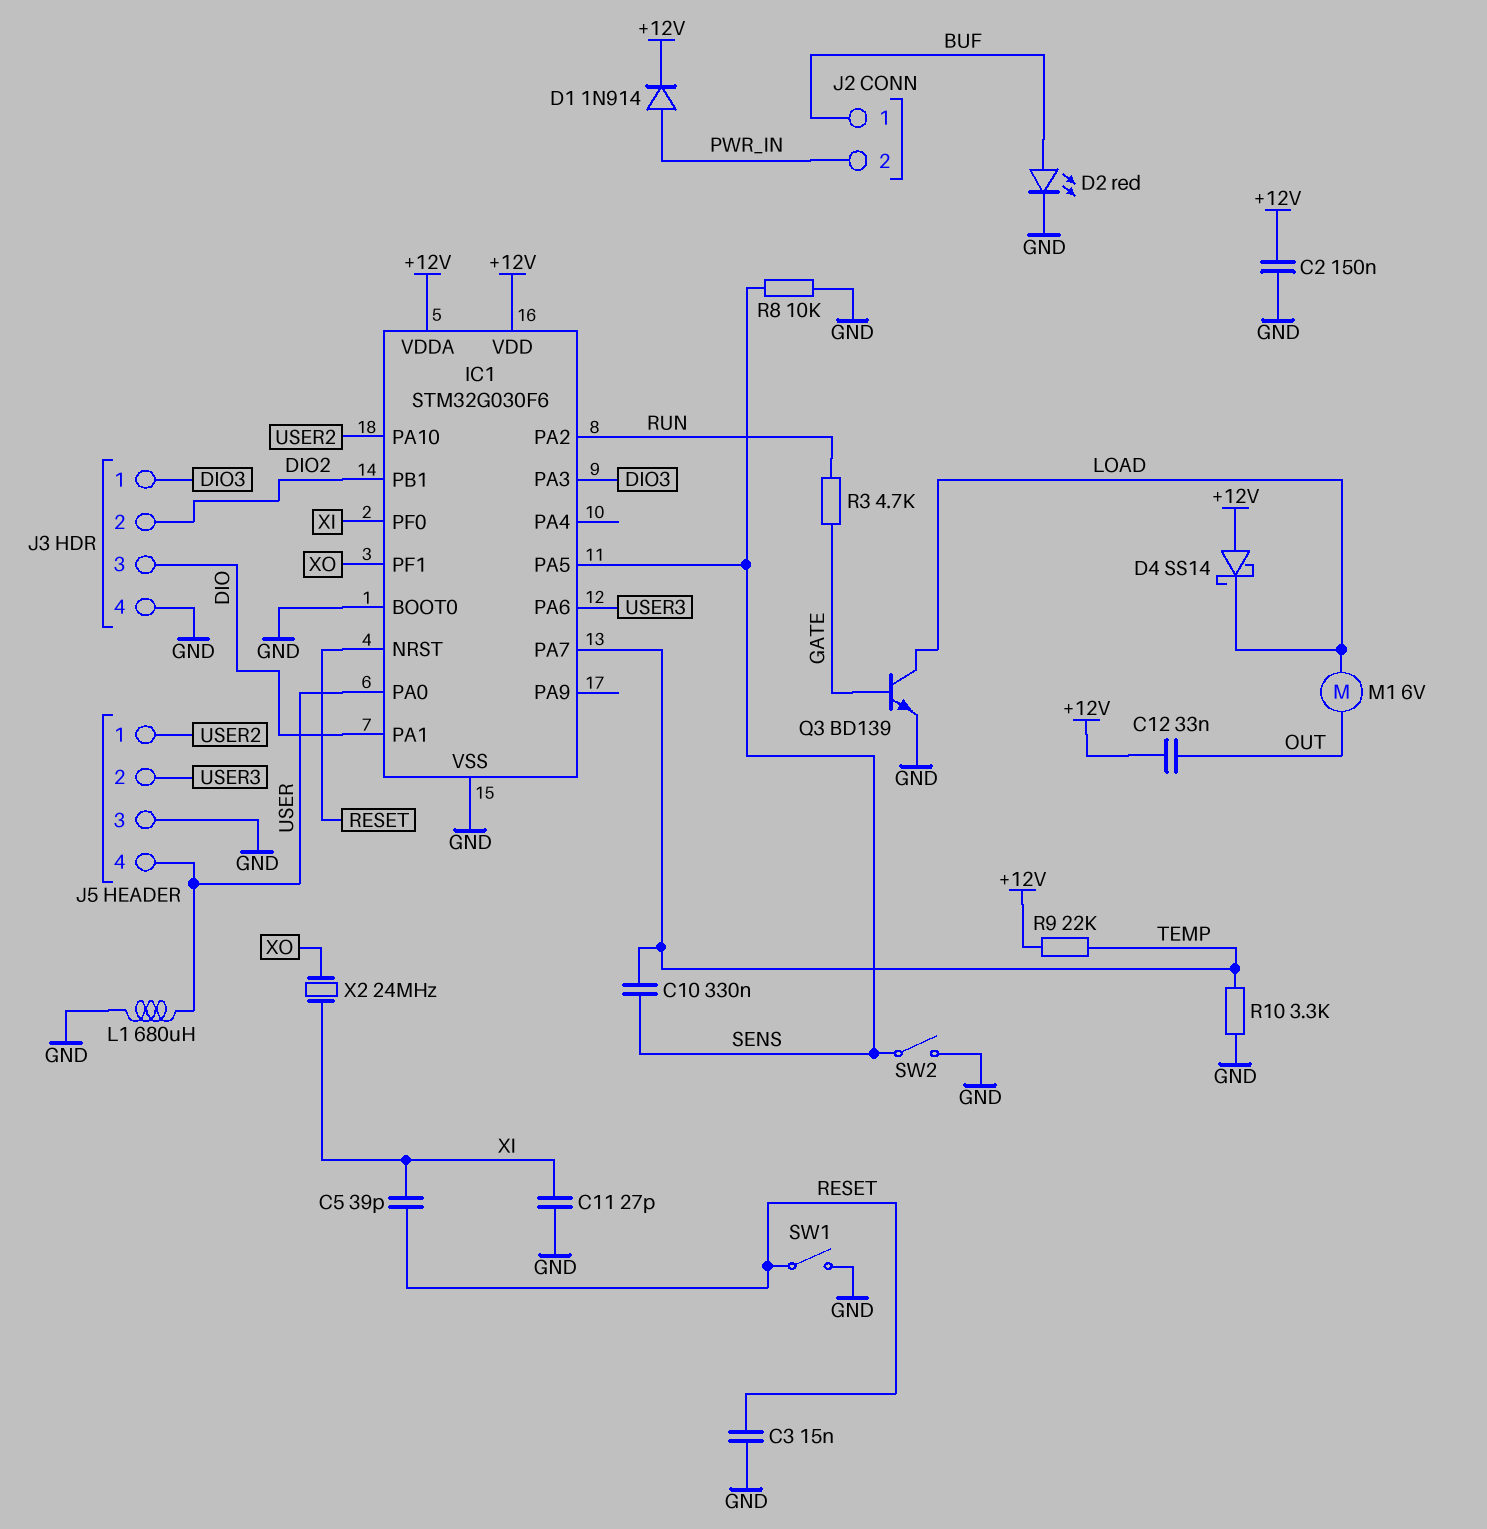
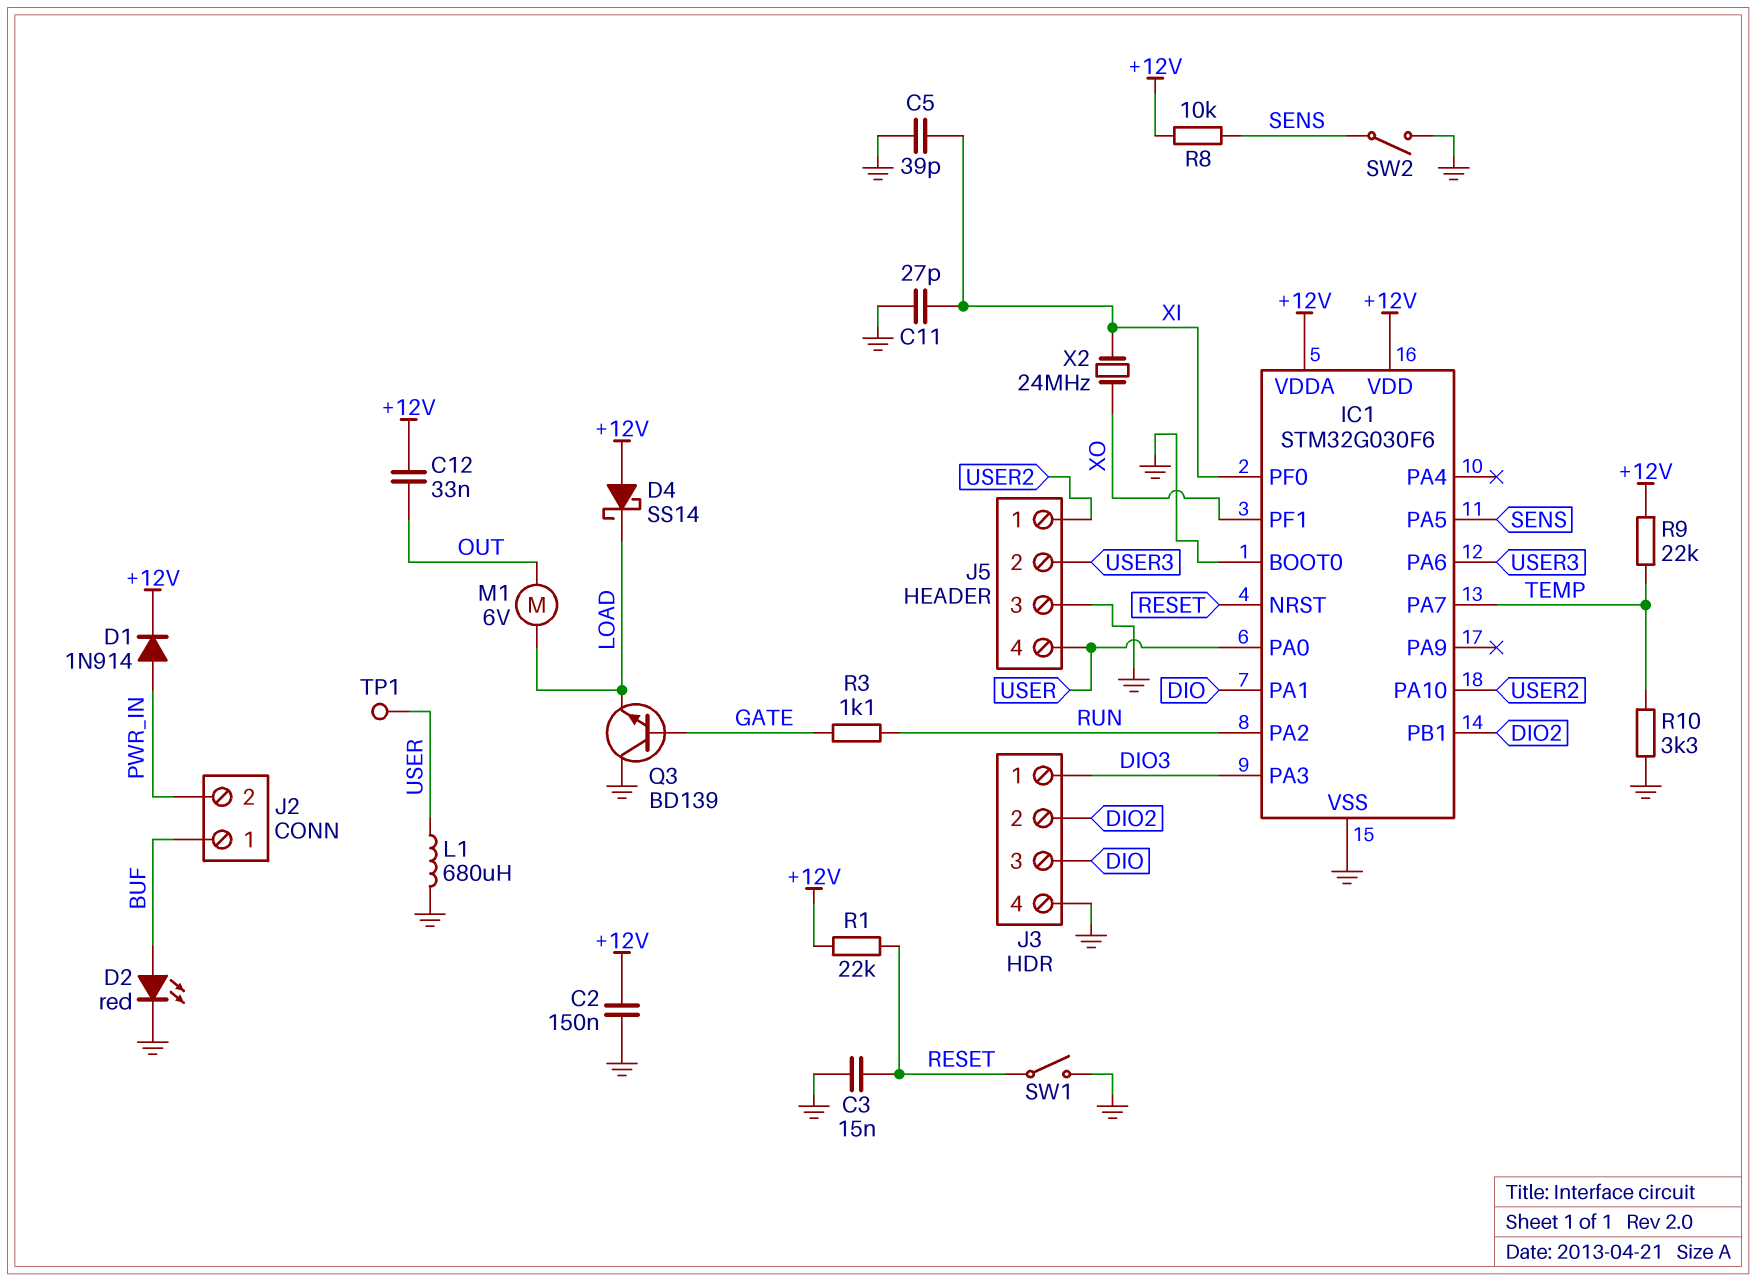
C5: 39pF (RESET, XI) -> 39pF (GND, XI)
C10: 330nF (SENS, TEMP) -> none
Q3: NPN BD139 (B GATE, C LOAD, E GND) -> NPN BD139 (B GATE, C GND, E LOAD)
R1: none -> 22k (+12V, RESET)
R3: 4.7k (GATE, RUN) -> 1.1k (GATE, RUN)
R8: 10k (GND, SENS) -> 10k (+12V, SENS)
TP1: none -> test point (USER)

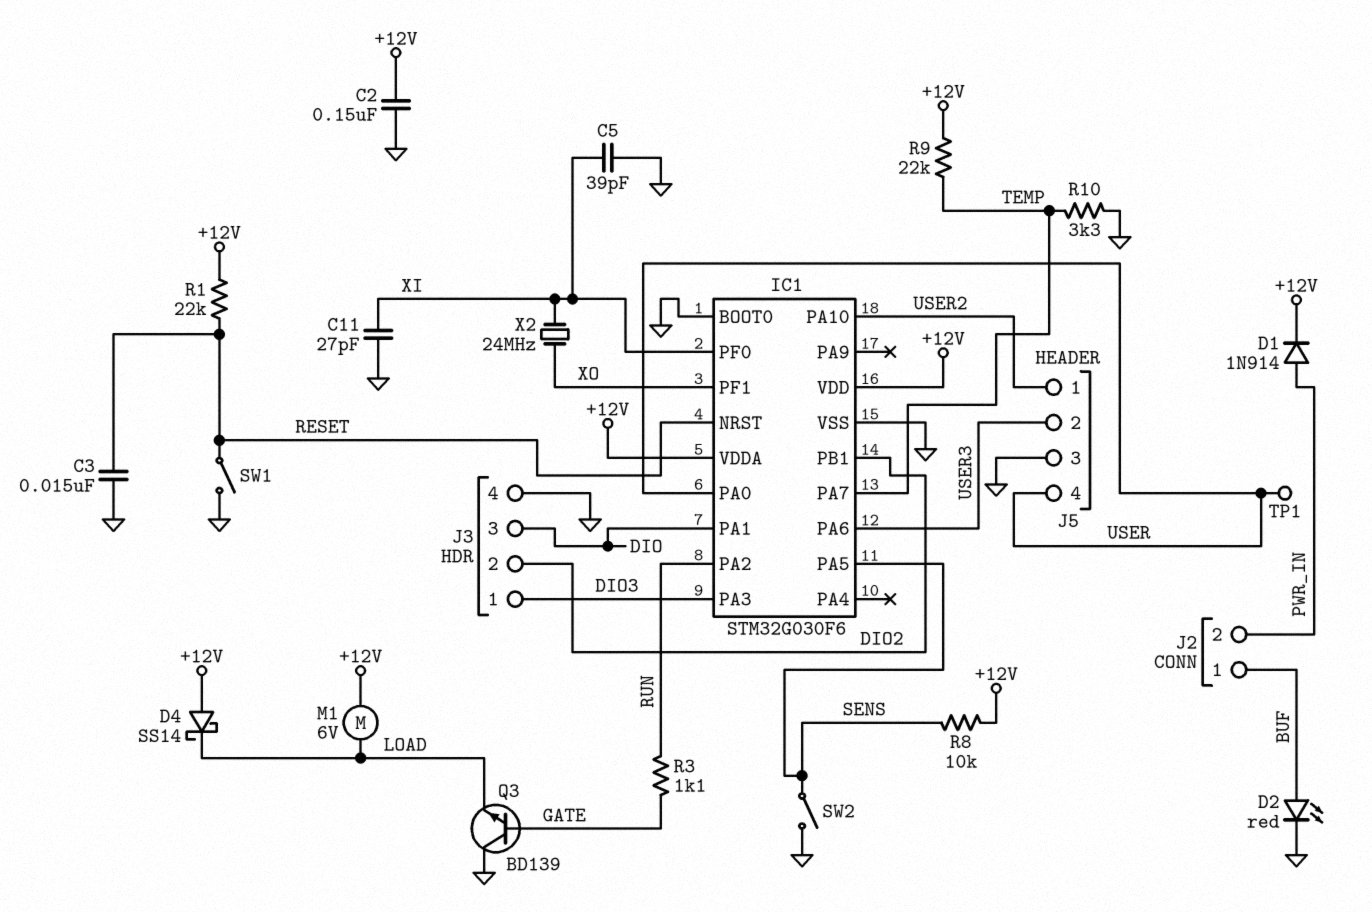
C12: 33nF (+12V, OUT) -> none
L1: 680uH (GND, USER) -> none
M1: motor 6V (LOAD, OUT) -> motor 6V (+12V, LOAD)

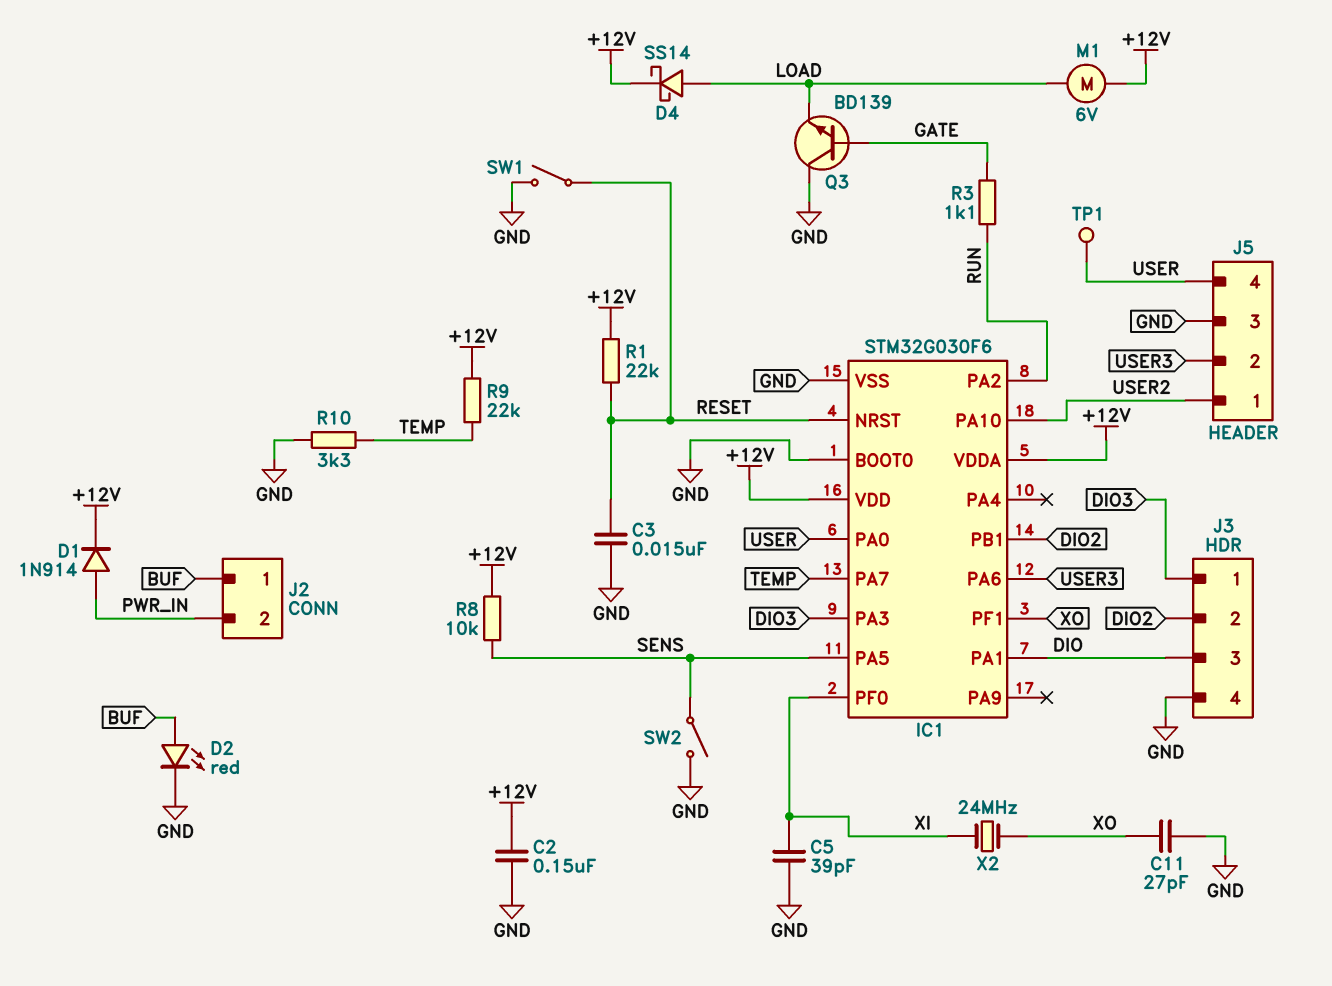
C11: 27pF (GND, XI) -> 27pF (GND, XO)
D4: schottky SS14 (A +12V, K LOAD) -> schottky SS14 (A LOAD, K +12V)

